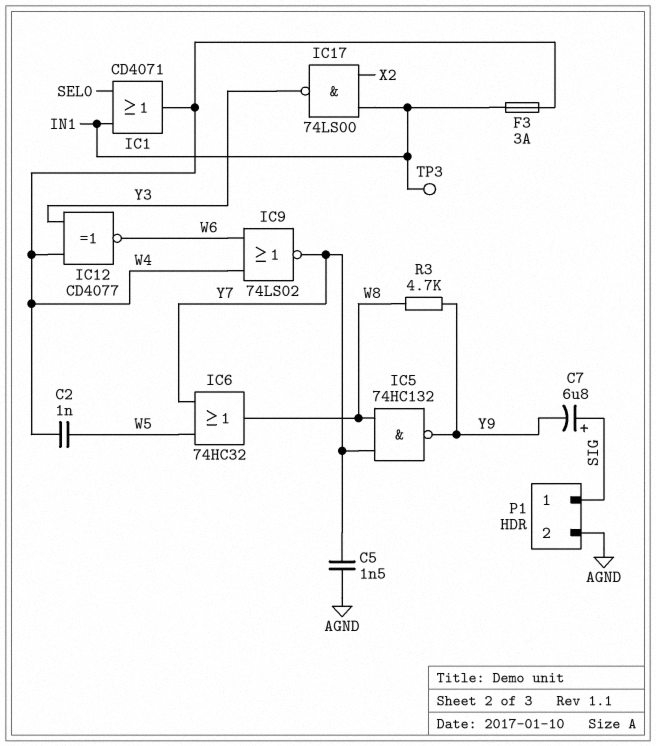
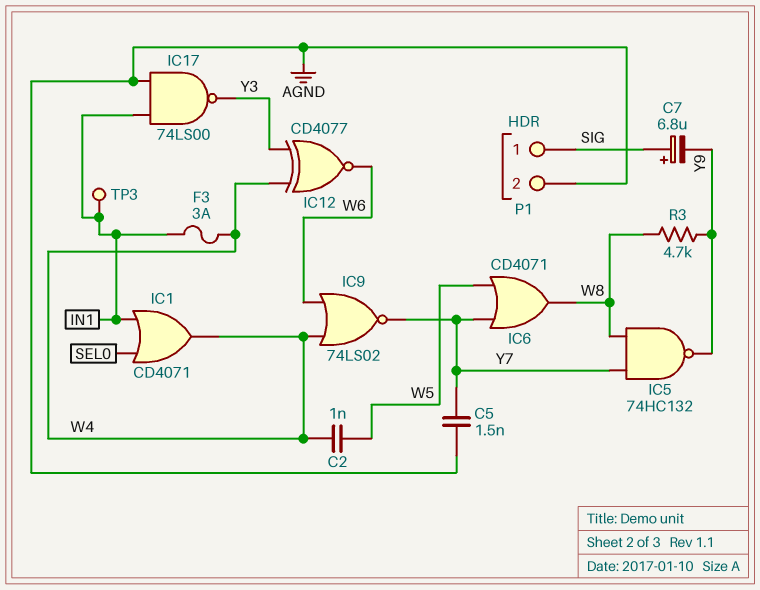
IC6: OR 74HC32 (in W5, in Y7, out W8) -> OR CD4071 (in W5, in Y7, out W8)
IC17: NAND 74LS00 (in IN1, in X2, out Y3) -> NAND 74LS00 (in AGND, in IN1, out Y3)

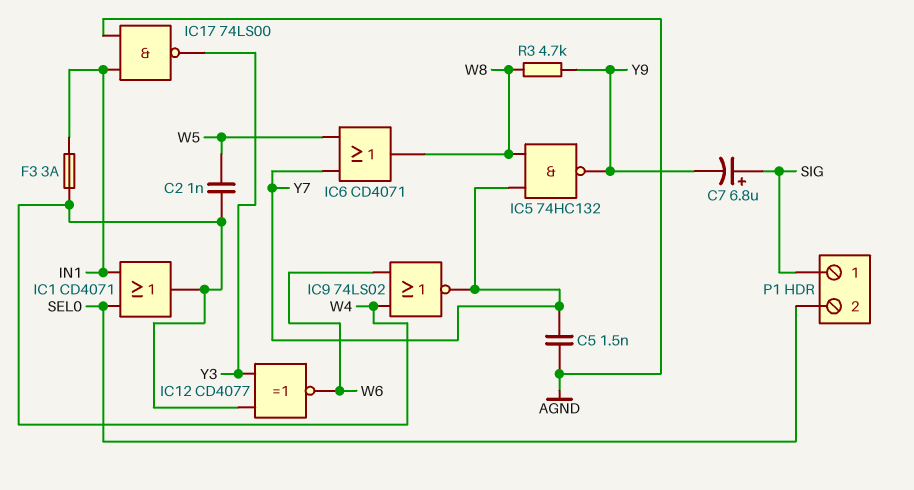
P1 pin 2: AGND -> SEL0
TP3: test point (IN1) -> none

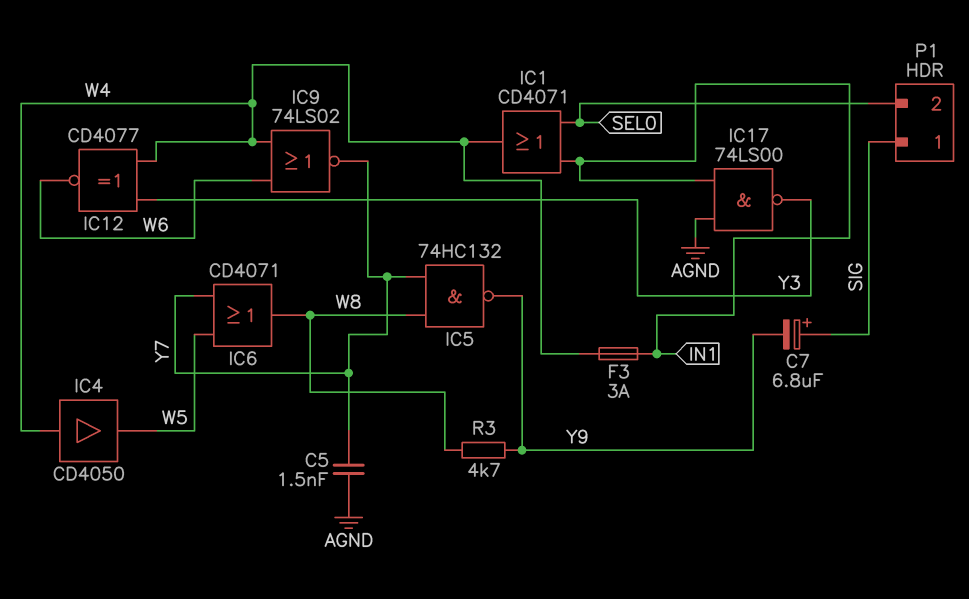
C2: 1nF (W4, W5) -> none
IC4: none -> buffer CD4050 (in W4, out W5)

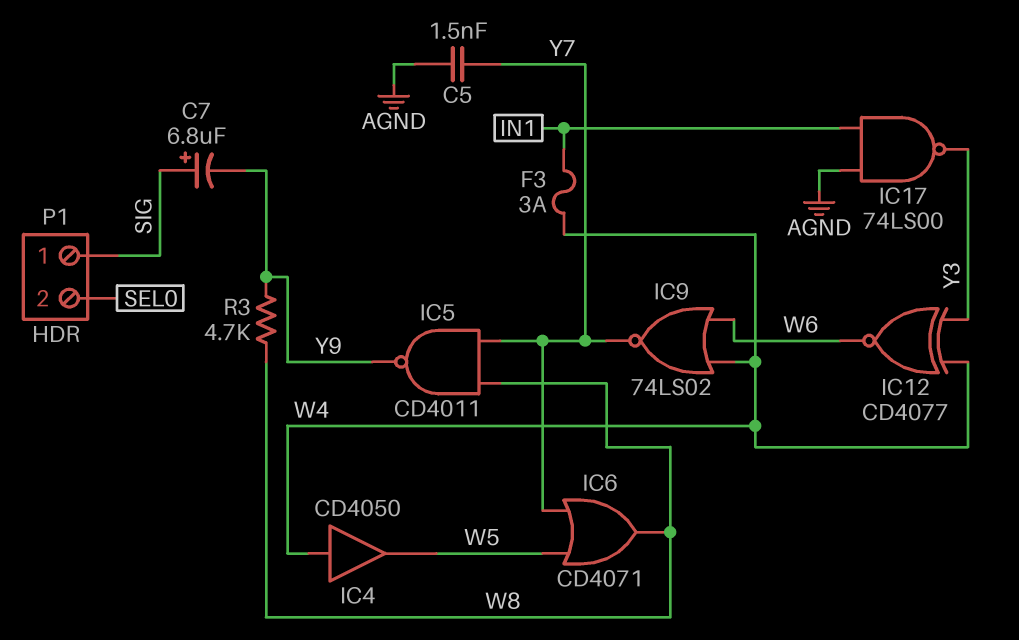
IC1: OR CD4071 (in IN1, in SEL0, out W4) -> none
IC5: NAND 74HC132 (in W8, in Y7, out Y9) -> NAND CD4011 (in W8, in Y7, out Y9)

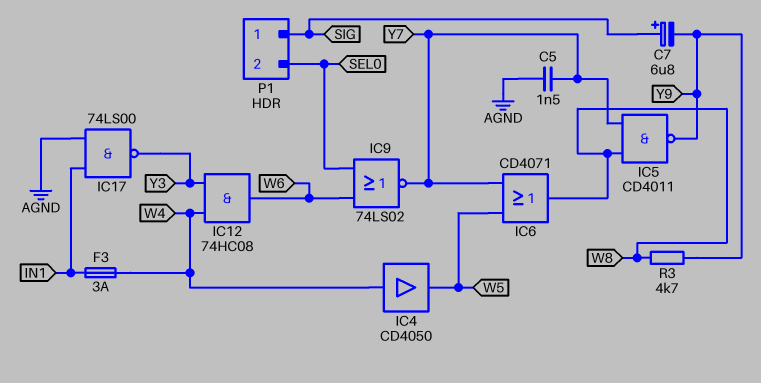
IC9: NOR 74LS02 (in W4, in W6, out Y7) -> NOR 74LS02 (in SEL0, in W6, out Y7)
IC12: XNOR CD4077 (in W4, in Y3, out W6) -> AND 74HC08 (in W4, in Y3, out W6)

